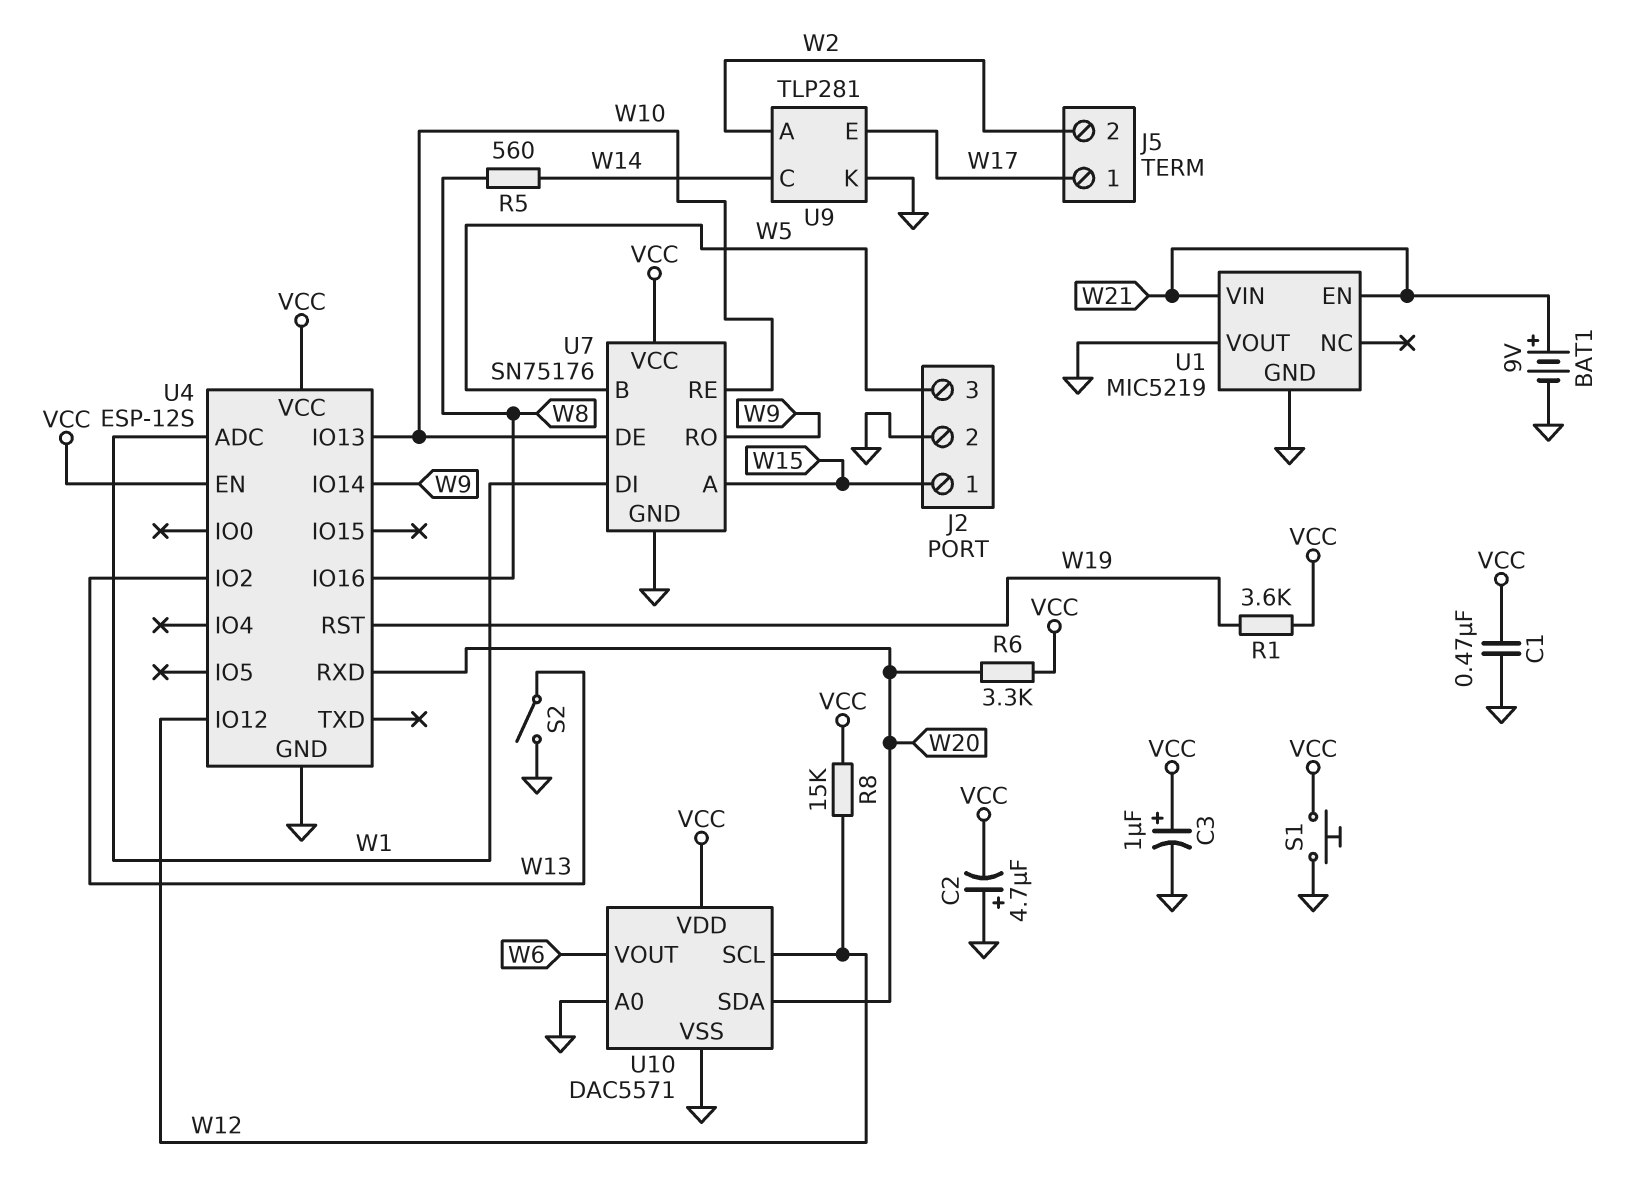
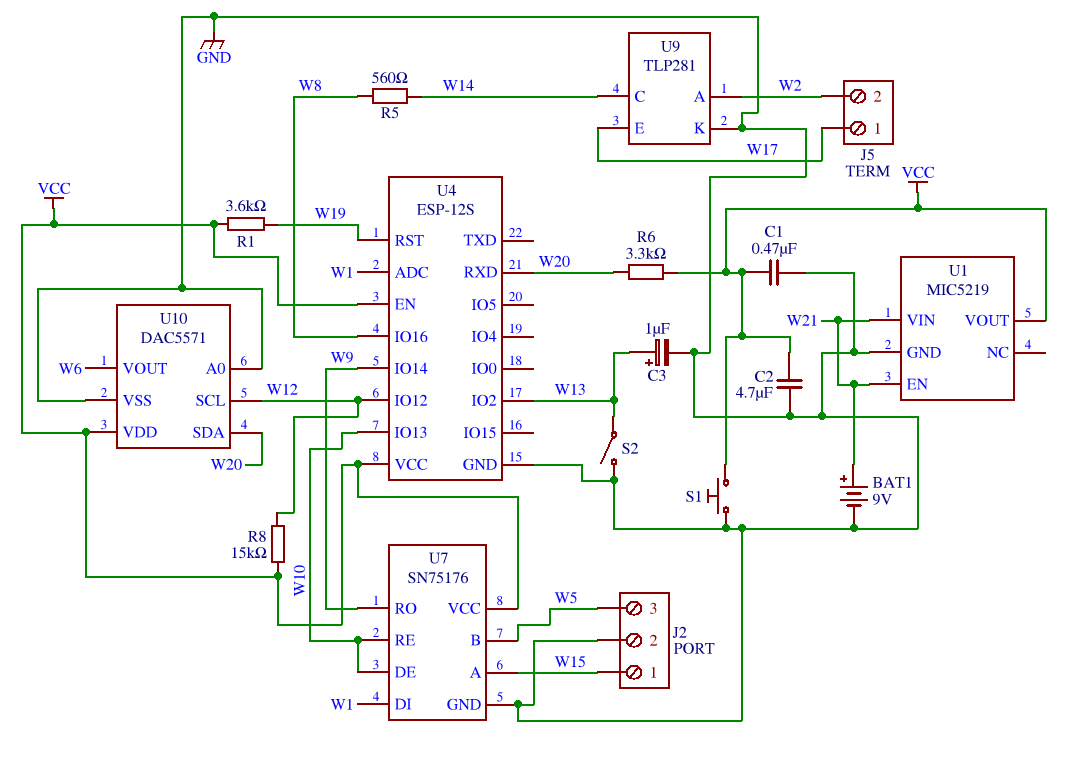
C2: 4.7uF (plus GND, minus VCC) -> 4.7uF (GND, VCC)
C3: 1uF (plus VCC, minus GND) -> 1uF (plus W13, minus GND)
U1 pin VOUT: GND -> VCC

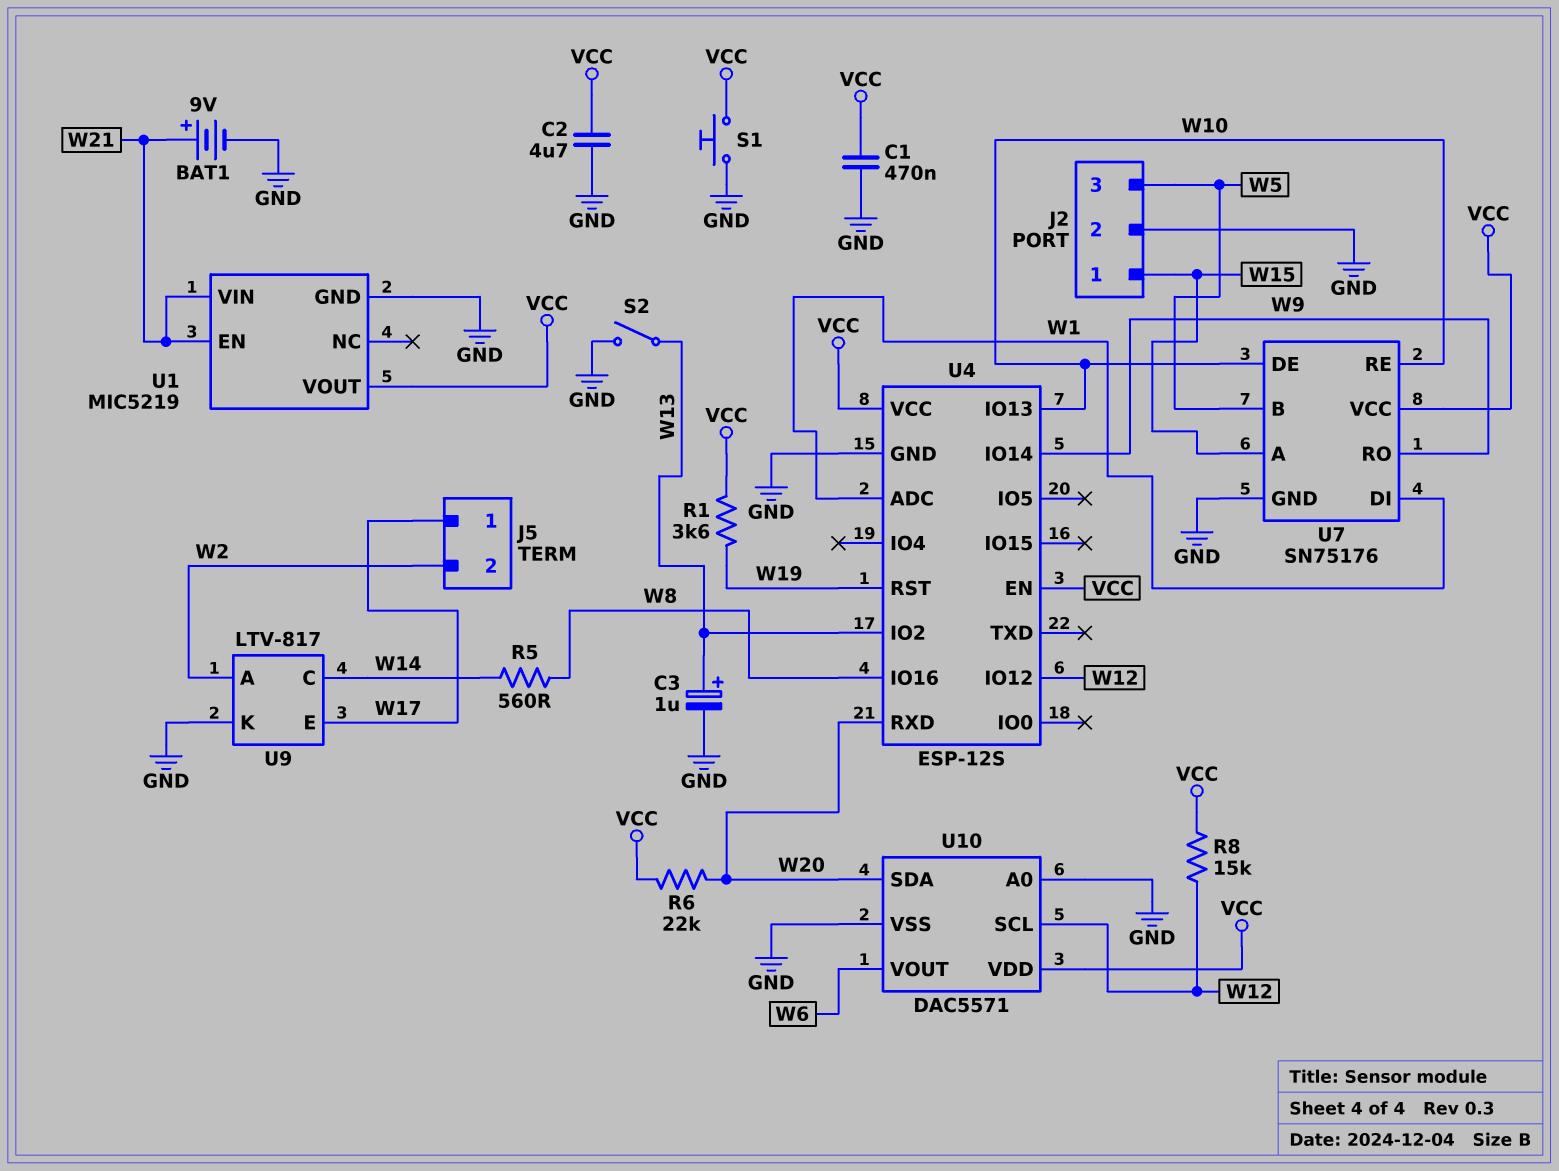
R6: 3.3k (VCC, W20) -> 22k (VCC, W20)
U9: TLP281 -> LTV-817

